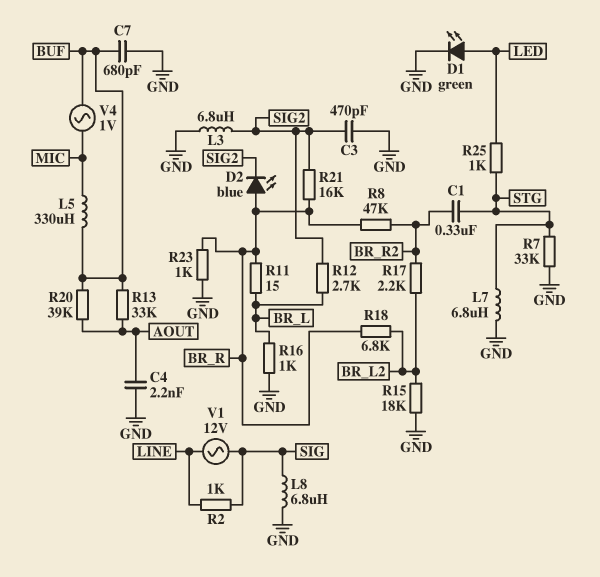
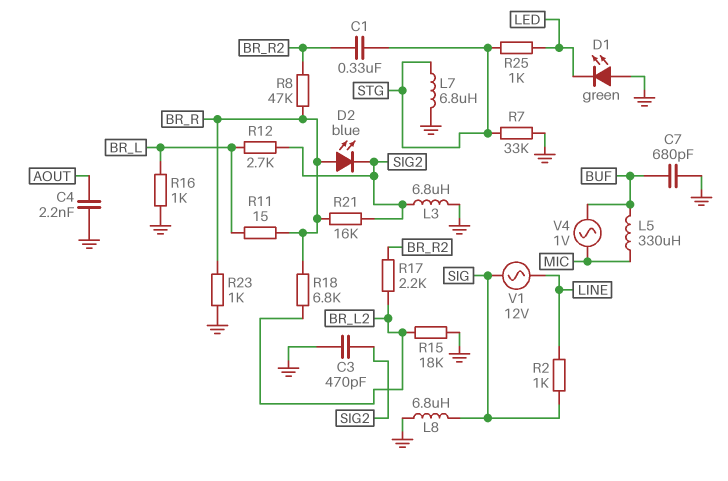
D1: LED green (A LED, K GND) -> LED green (A GND, K LED)
R13: 33k (AOUT, BUF) -> none
R20: 39k (AOUT, BUF) -> none

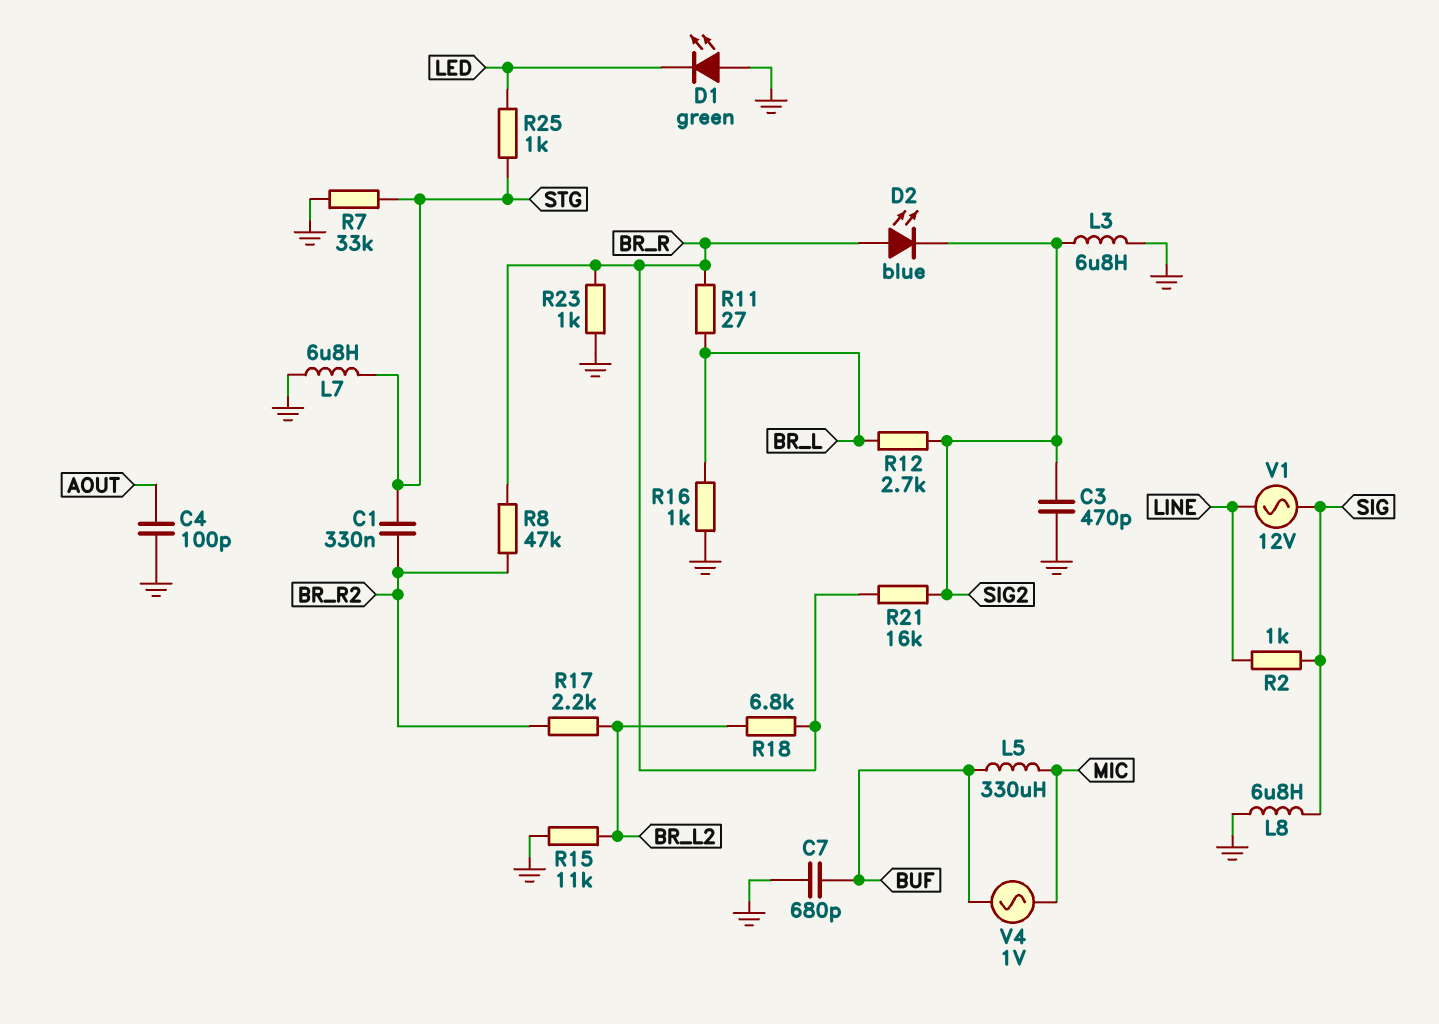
C4: 2.2nF (AOUT, GND) -> 100pF (AOUT, GND)
R11: 15 (BR_L, BR_R) -> 27 (BR_L, BR_R)
R15: 18k (BR_L2, GND) -> 11k (BR_L2, GND)

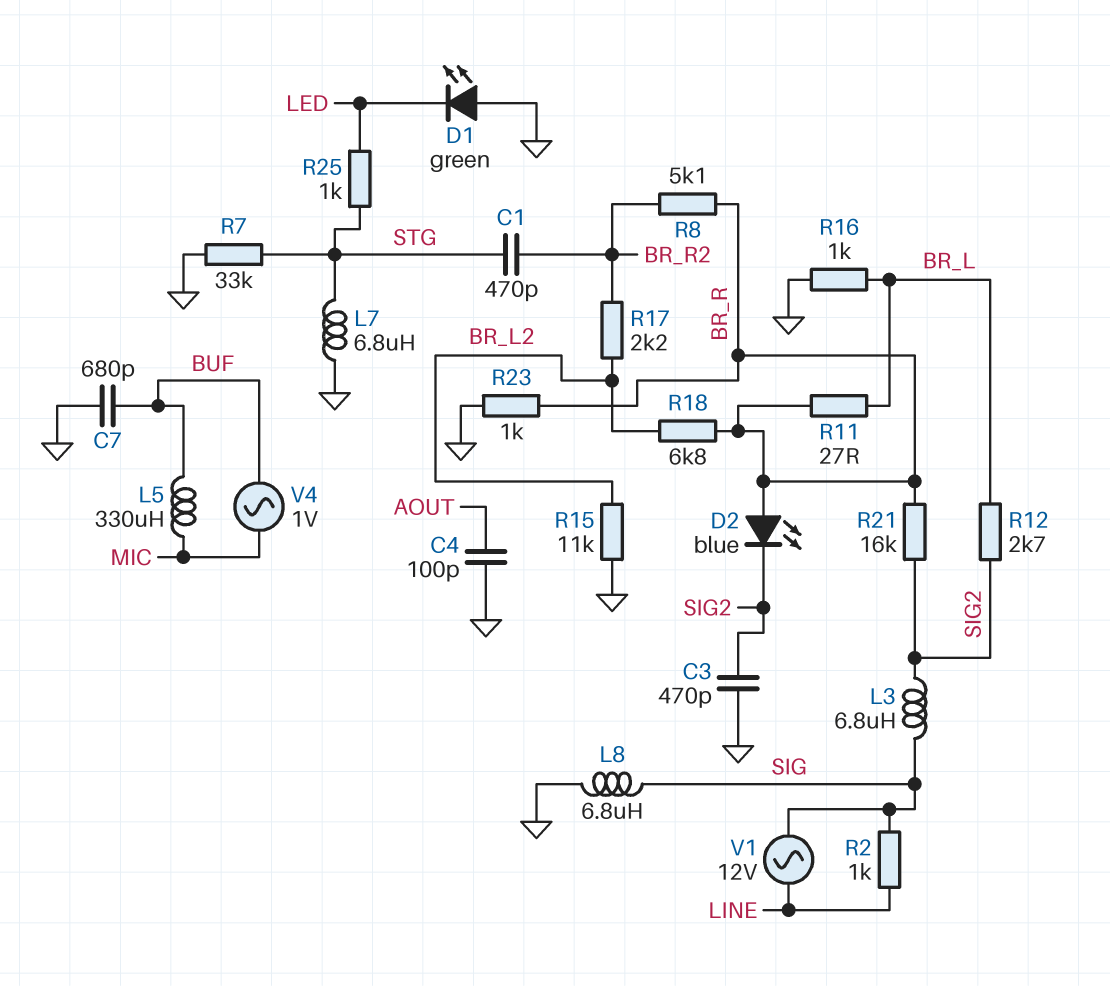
C1: 330nF (BR_R2, STG) -> 470pF (BR_R2, STG)
L3: 6.8uH (GND, SIG2) -> 6.8uH (SIG, SIG2)
R8: 47k (BR_R, BR_R2) -> 5.1k (BR_R, BR_R2)

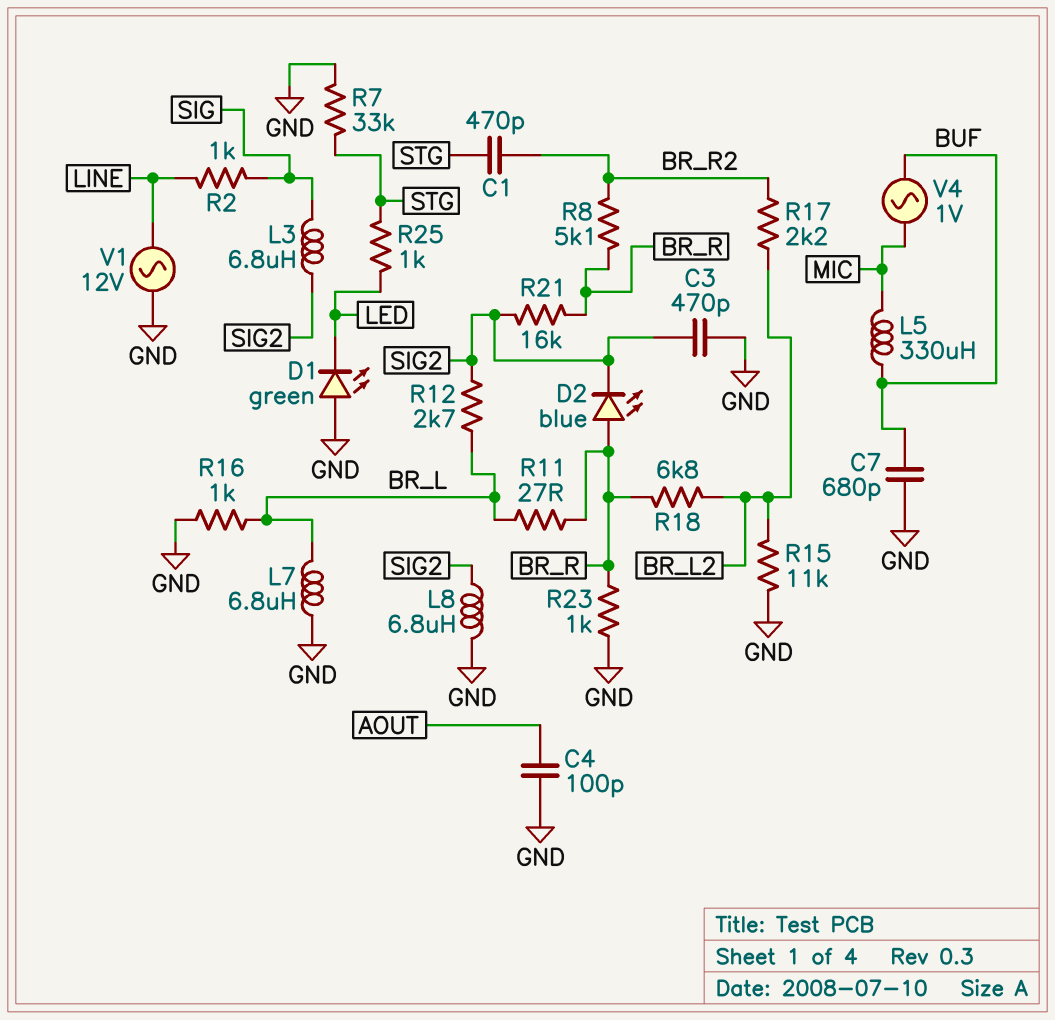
L7: 6.8uH (GND, STG) -> 6.8uH (BR_L, GND)
L8: 6.8uH (GND, SIG) -> 6.8uH (GND, SIG2)
V1: AC 12V (LINE, SIG) -> AC 12V (GND, LINE)

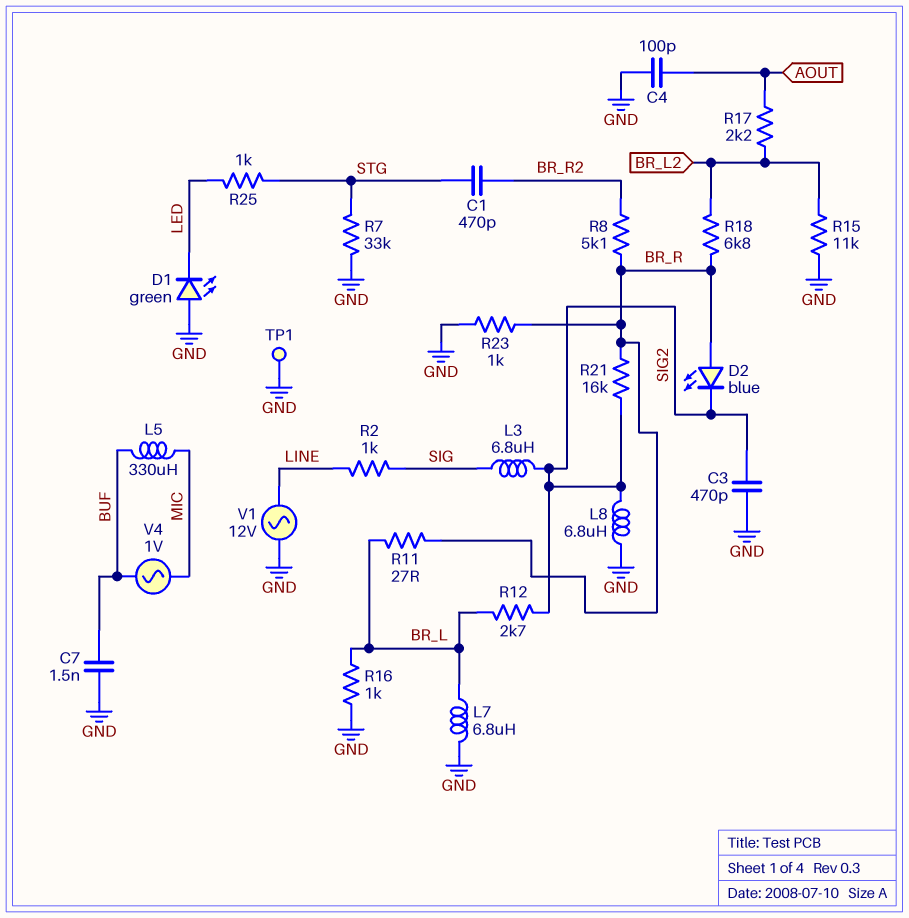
C7: 680pF (BUF, GND) -> 1.5nF (BUF, GND)
R17: 2.2k (BR_L2, BR_R2) -> 2.2k (AOUT, BR_L2)
TP1: none -> test point (GND)

